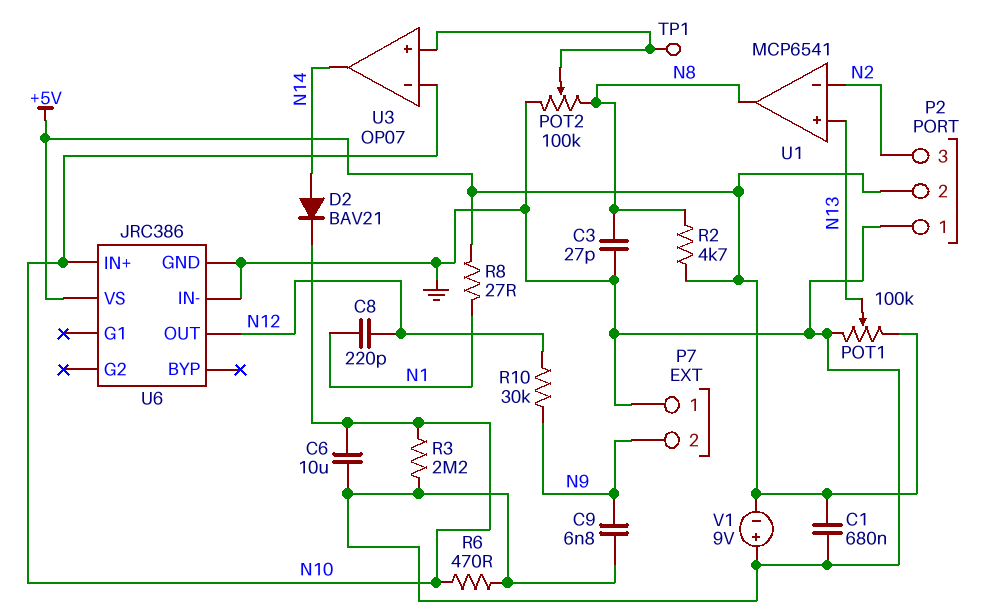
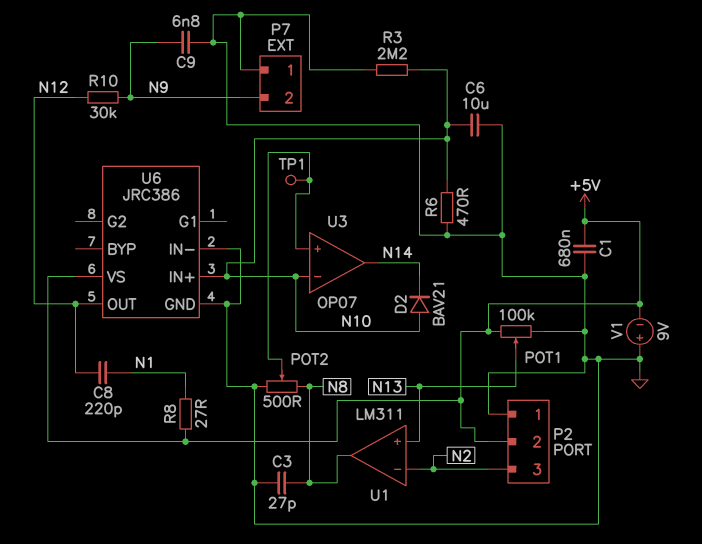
D2: diode BAV21 (A N14, K N10) -> diode BAV21 (A N10, K N14)
POT2: 100k (GND, N8, wiper U3/in+) -> 500 (GND, N8, wiper U3/in+)
R2: 4.7k (+5V, N8) -> none
U1: MCP6541 -> LM311

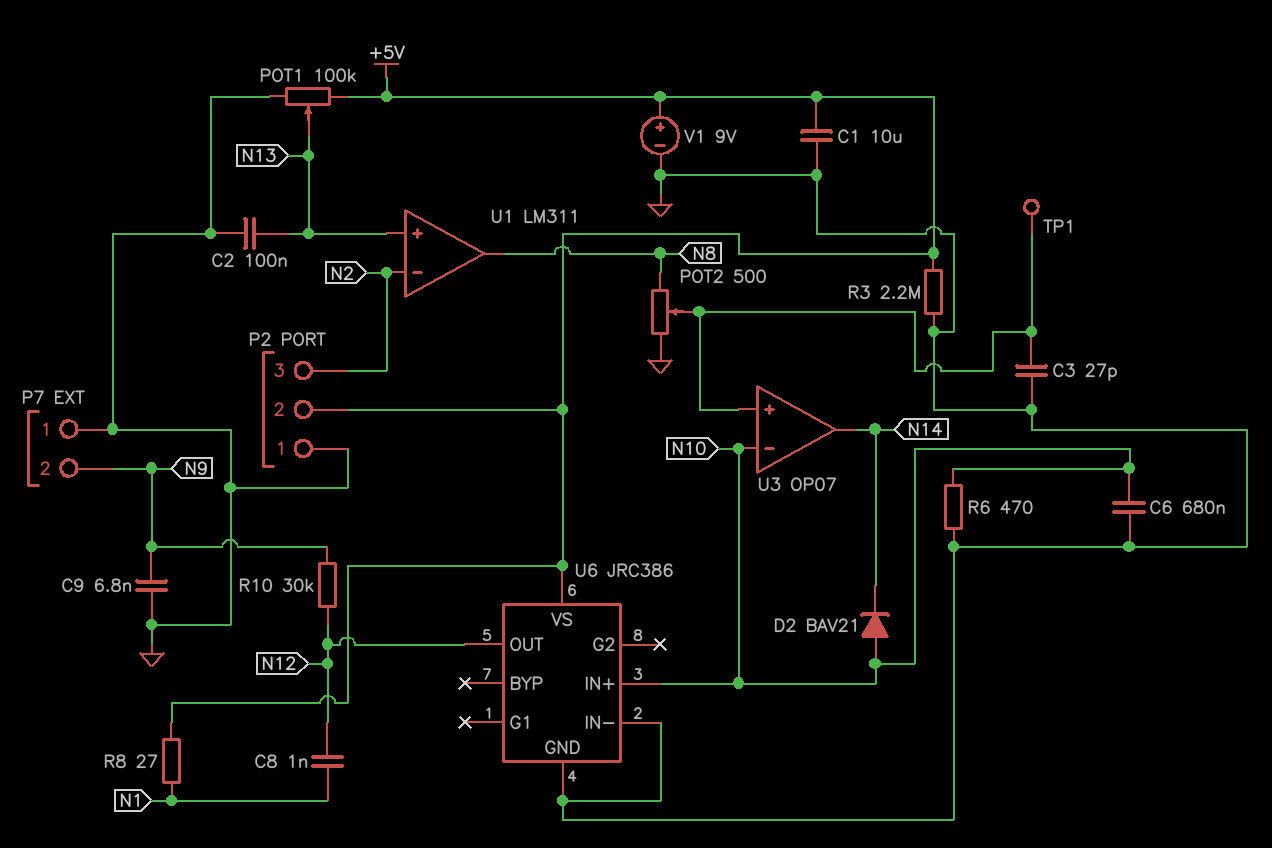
C1: 680nF (+5V, GND) -> 10uF (+5V, GND)
C2: none -> 100nF (GND, N13)
C3: 27pF (GND, N8) -> 27pF (GND, U3/in+)
C6: 10uF (GND, N10) -> 680nF (GND, N10)
C8: 220pF (N1, N12) -> 1nF (N1, N12)
R3: 2.2M (GND, N10) -> 2.2M (+5V, GND)
V1: 9V (plus GND, minus +5V) -> 9V (plus +5V, minus GND)

